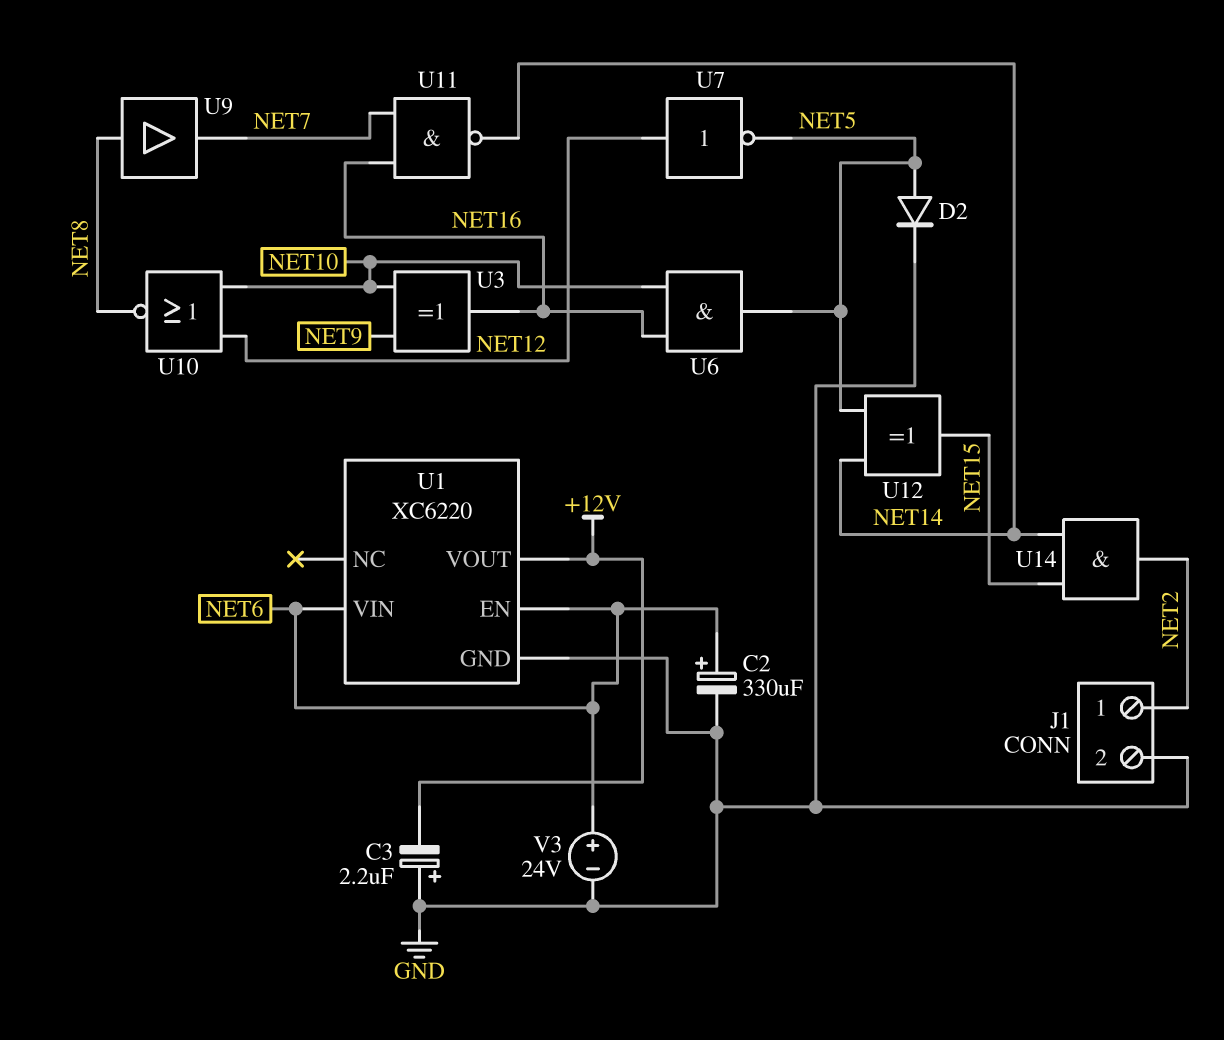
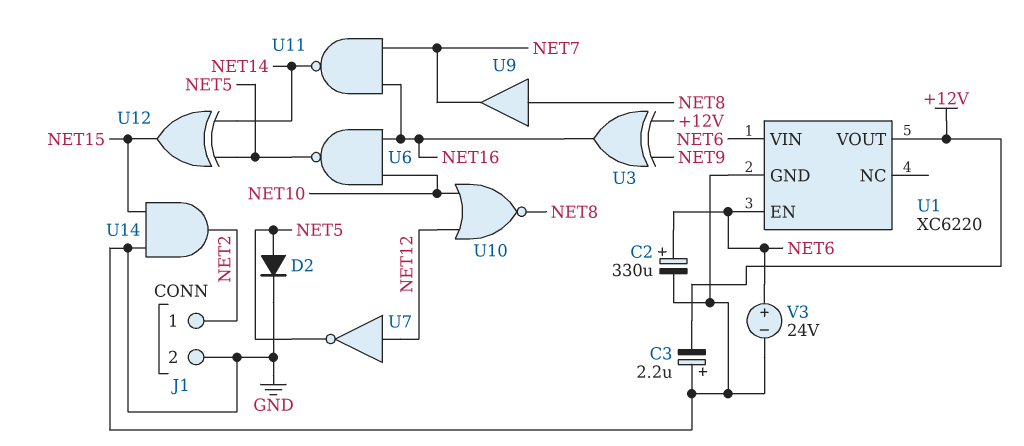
U3: XOR (in NET9, in NET10, out NET16) -> XOR (in +12V, in NET9, out NET16)
U6: AND (in NET10, in NET16, out NET5) -> NAND (in NET10, in NET16, out NET5)
U14: AND (in NET14, in NET15, out NET2) -> AND (in GND, in NET15, out NET2)

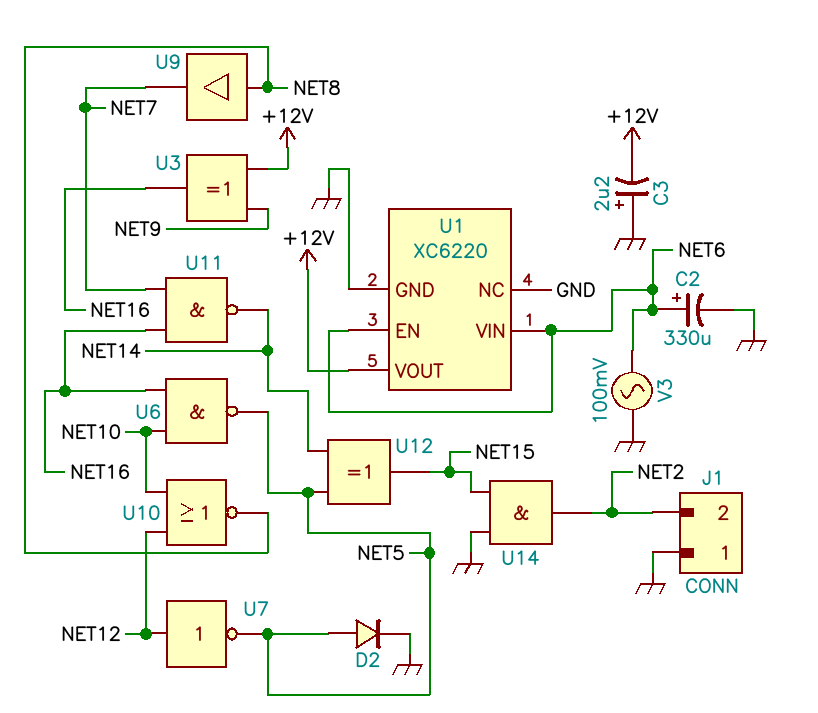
J1 pin 1: NET2 -> GND
J1 pin 2: GND -> NET2
U1 pin NC: none -> GND
V3: 24V (plus NET6, minus GND) -> AC 100mV (GND, NET6)

